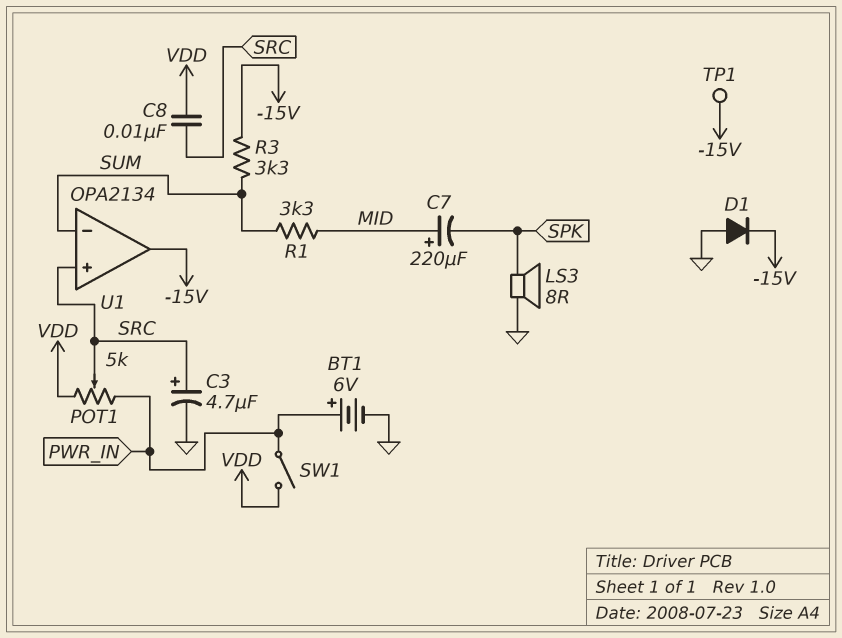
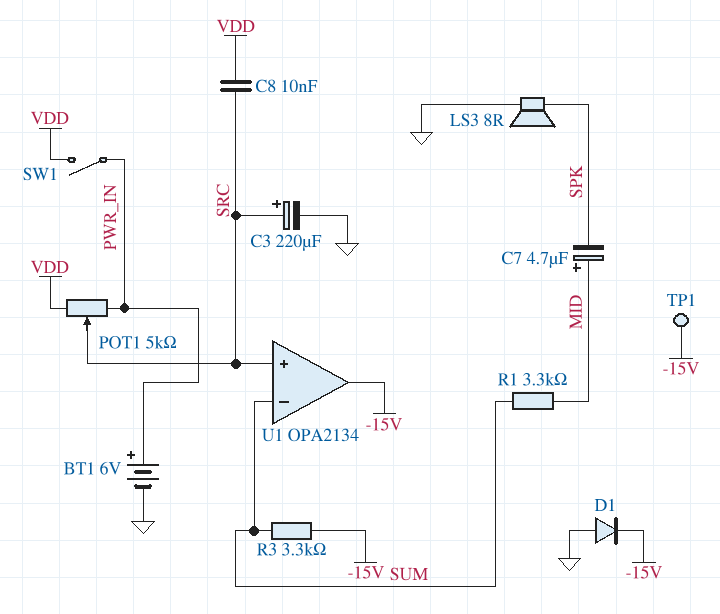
C3: 4.7uF (plus SRC, minus GND) -> 220uF (plus SRC, minus GND)
C7: 220uF (plus MID, minus SPK) -> 4.7uF (plus MID, minus SPK)

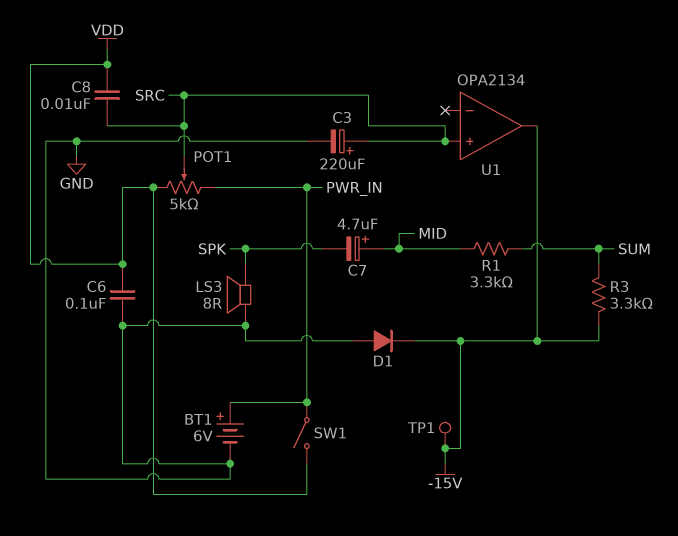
C6: none -> 100nF (GND, VDD)
U1 pin in-: SUM -> none

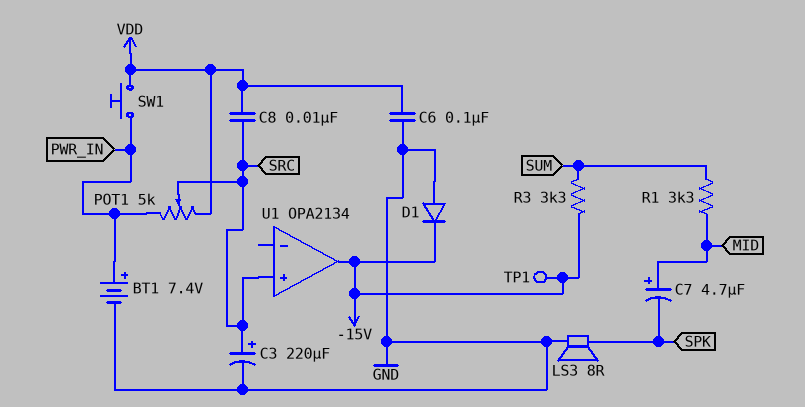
BT1: 6V (plus PWR_IN, minus GND) -> 7.4V (plus PWR_IN, minus GND)
SW1: switch (PWR_IN, VDD) -> button (PWR_IN, VDD)

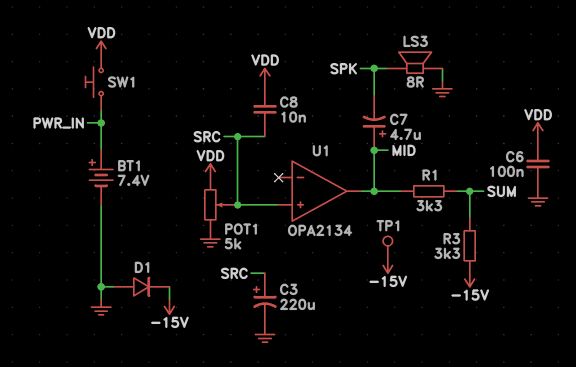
POT1: 5k (PWR_IN, VDD, wiper SRC) -> 5k (GND, VDD, wiper SRC)
U1 pin out: -15V -> MID

